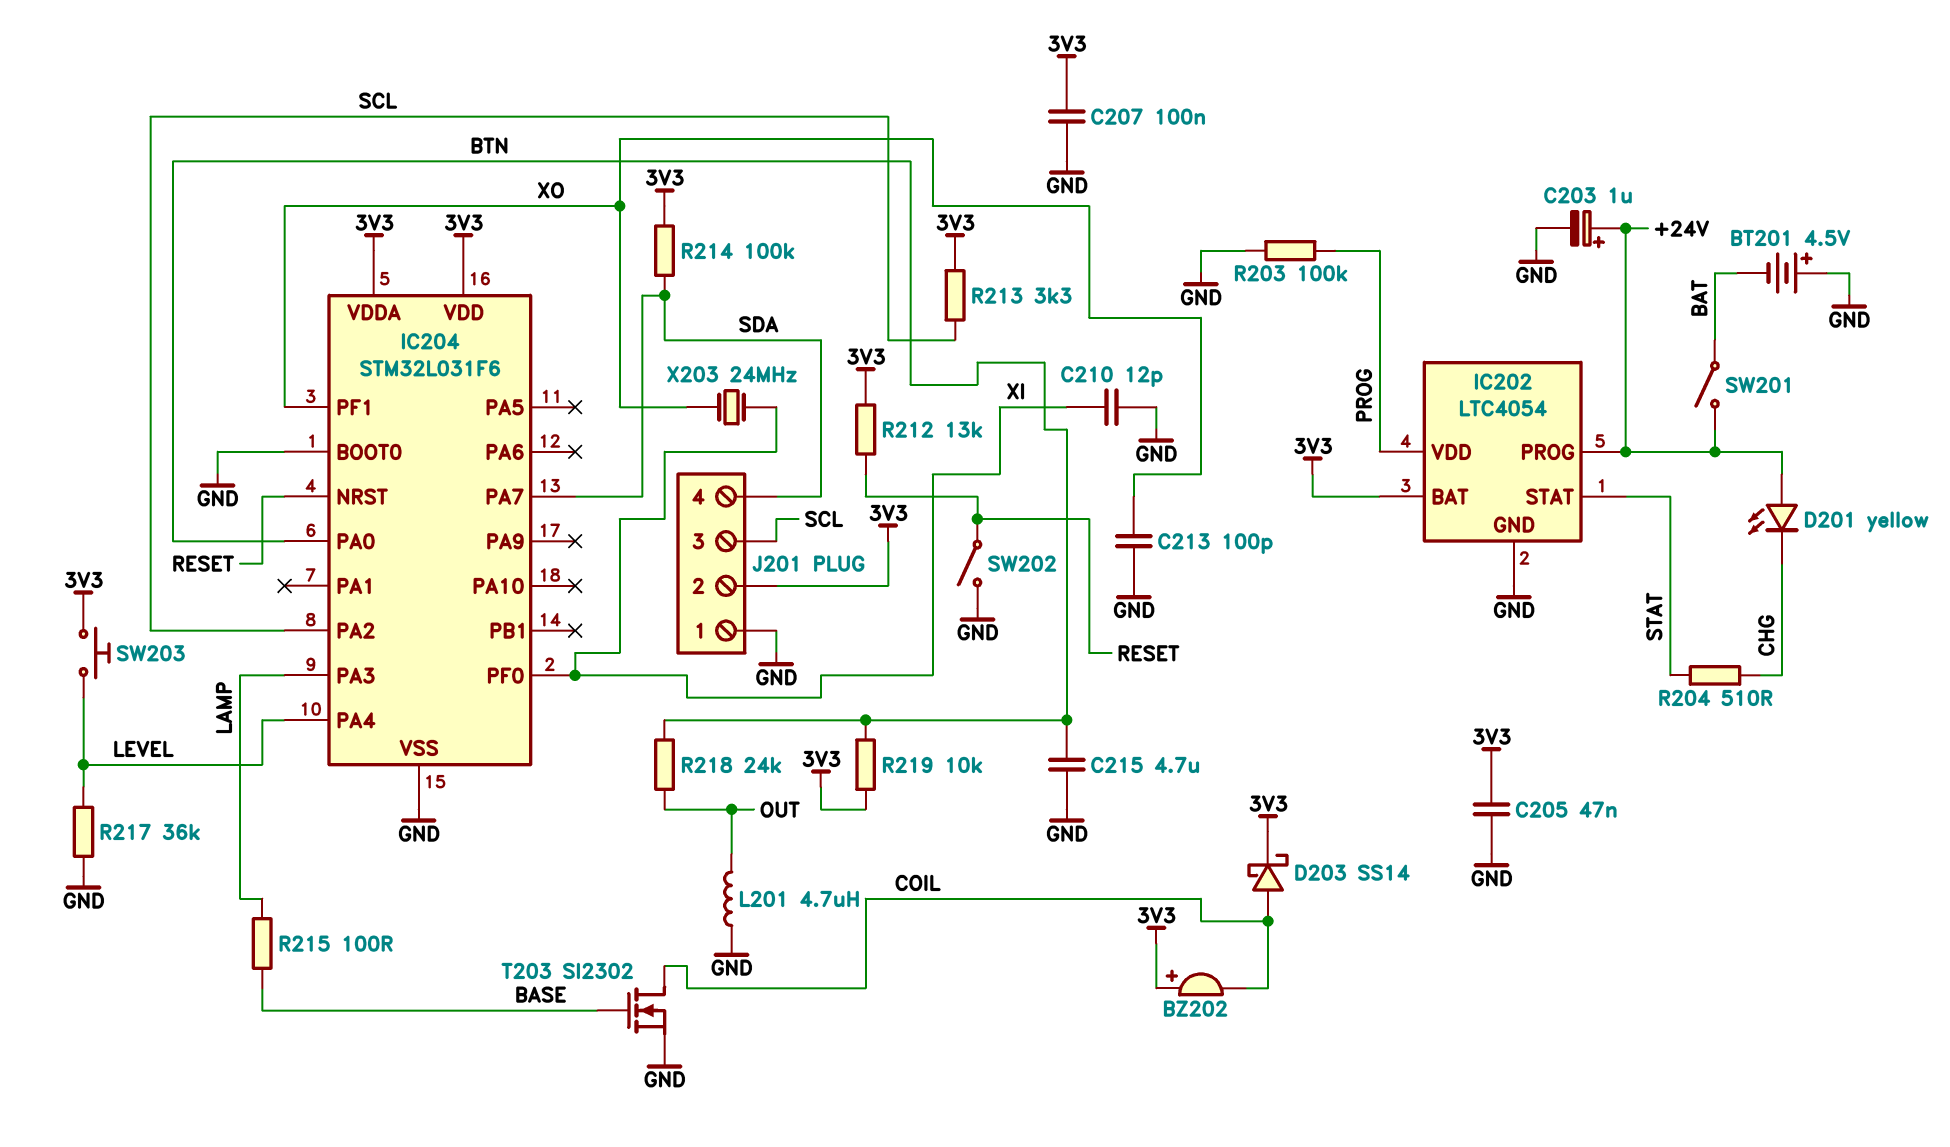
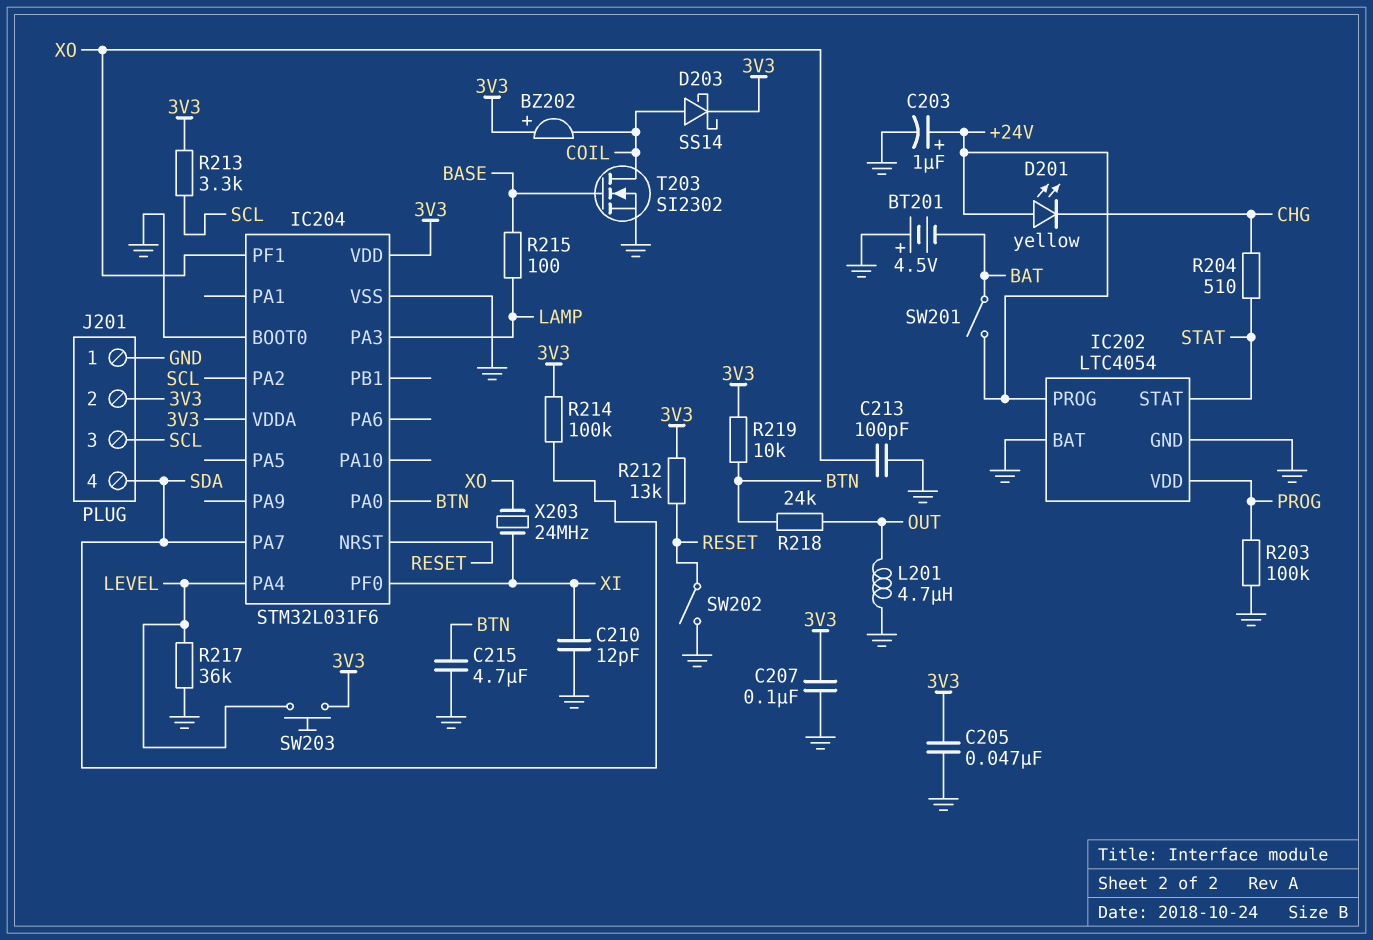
IC202 pin BAT: 3V3 -> GND

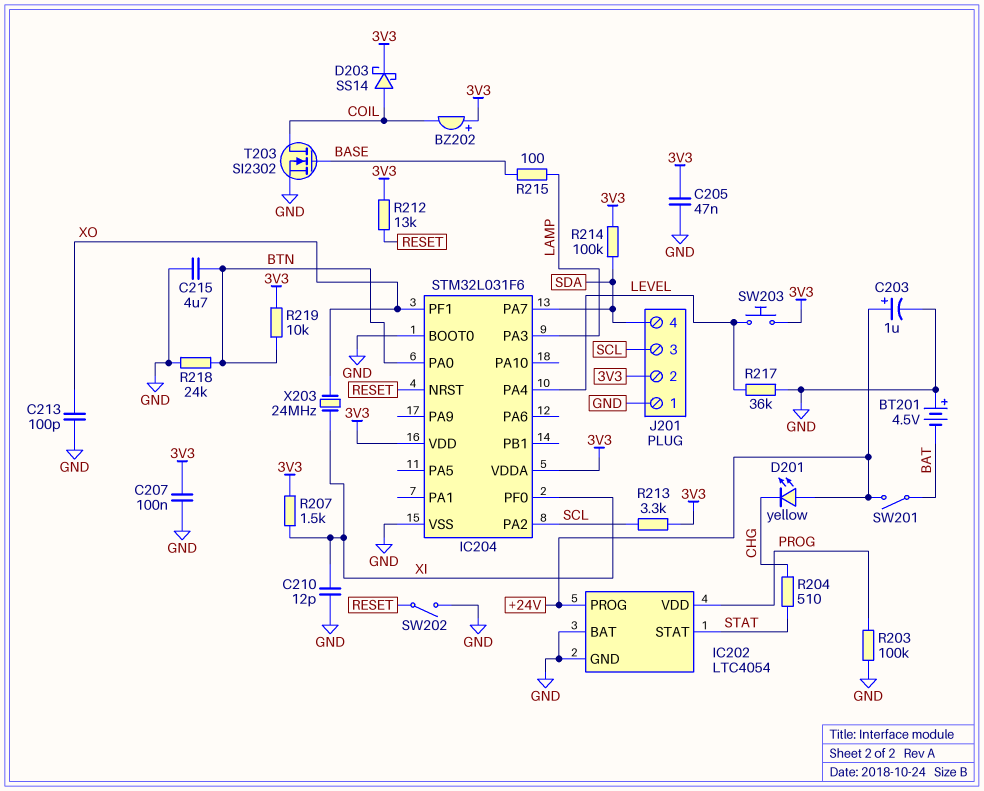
L201: 4.7uH (GND, OUT) -> none
R207: none -> 1.5k (3V3, XI)
R218: 24k (BTN, OUT) -> 24k (BTN, GND)

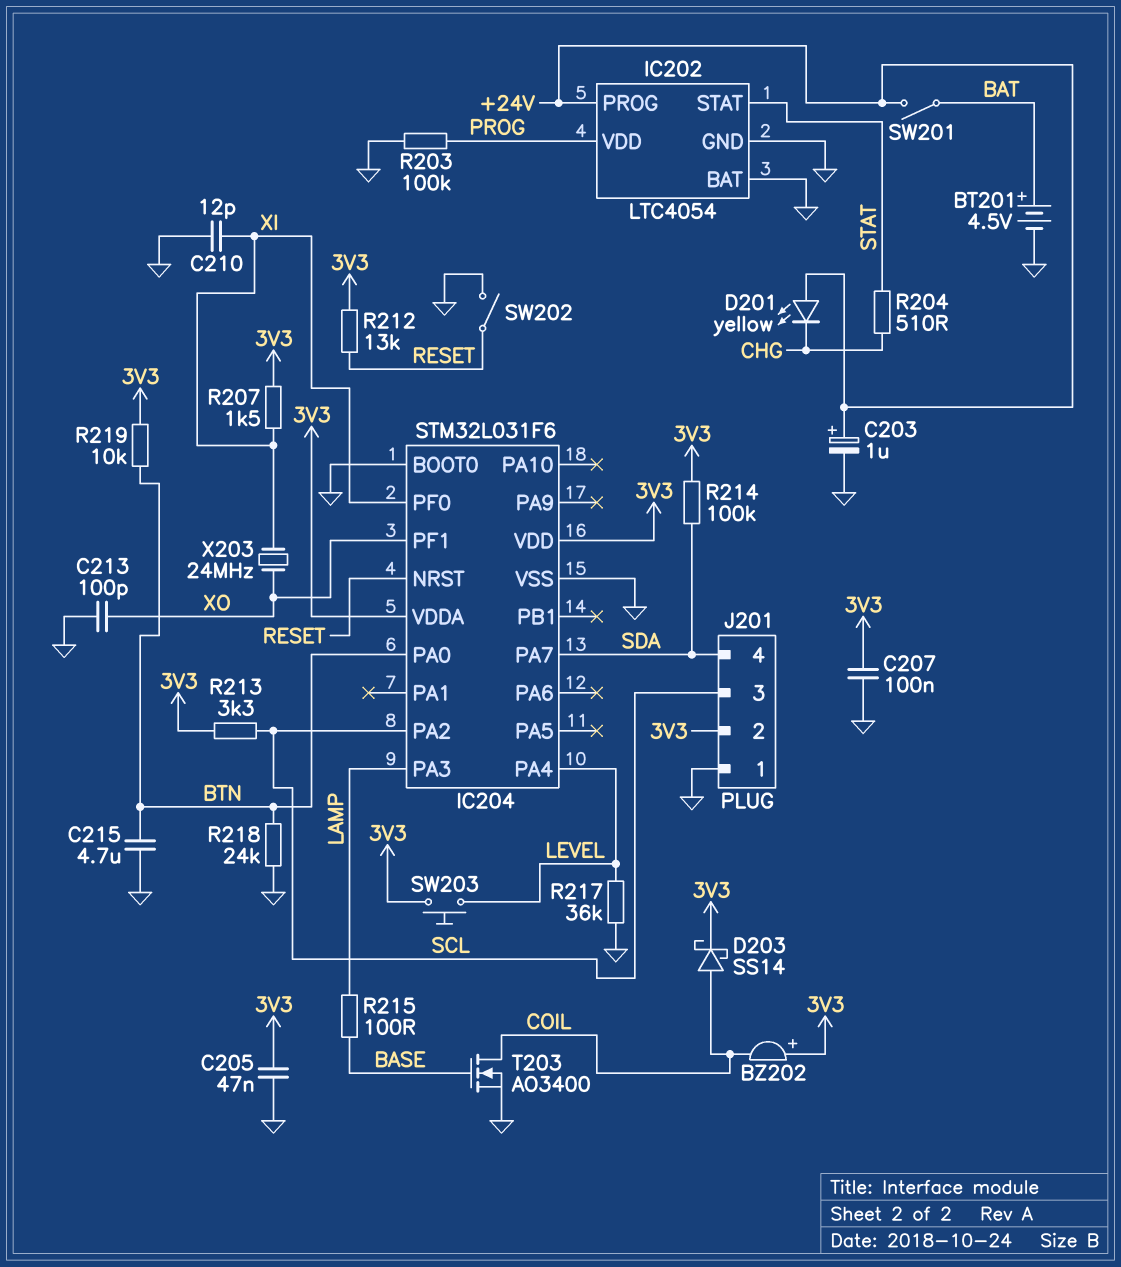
BT201: 4.5V (plus GND, minus BAT) -> 4.5V (plus BAT, minus GND)
T203: NMOS SI2302 (G BASE, D COIL, S GND) -> NMOS AO3400 (G BASE, D COIL, S GND)

